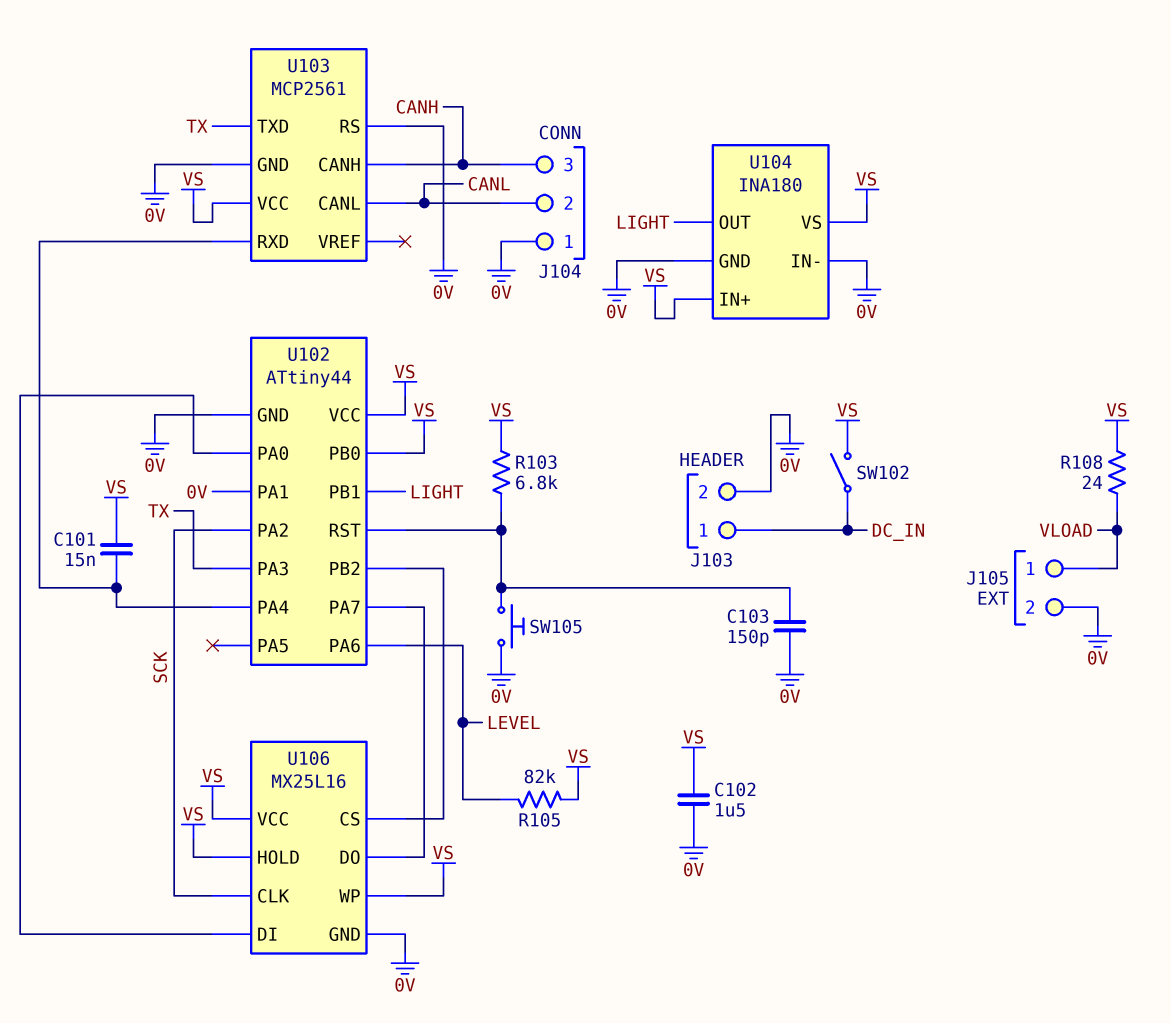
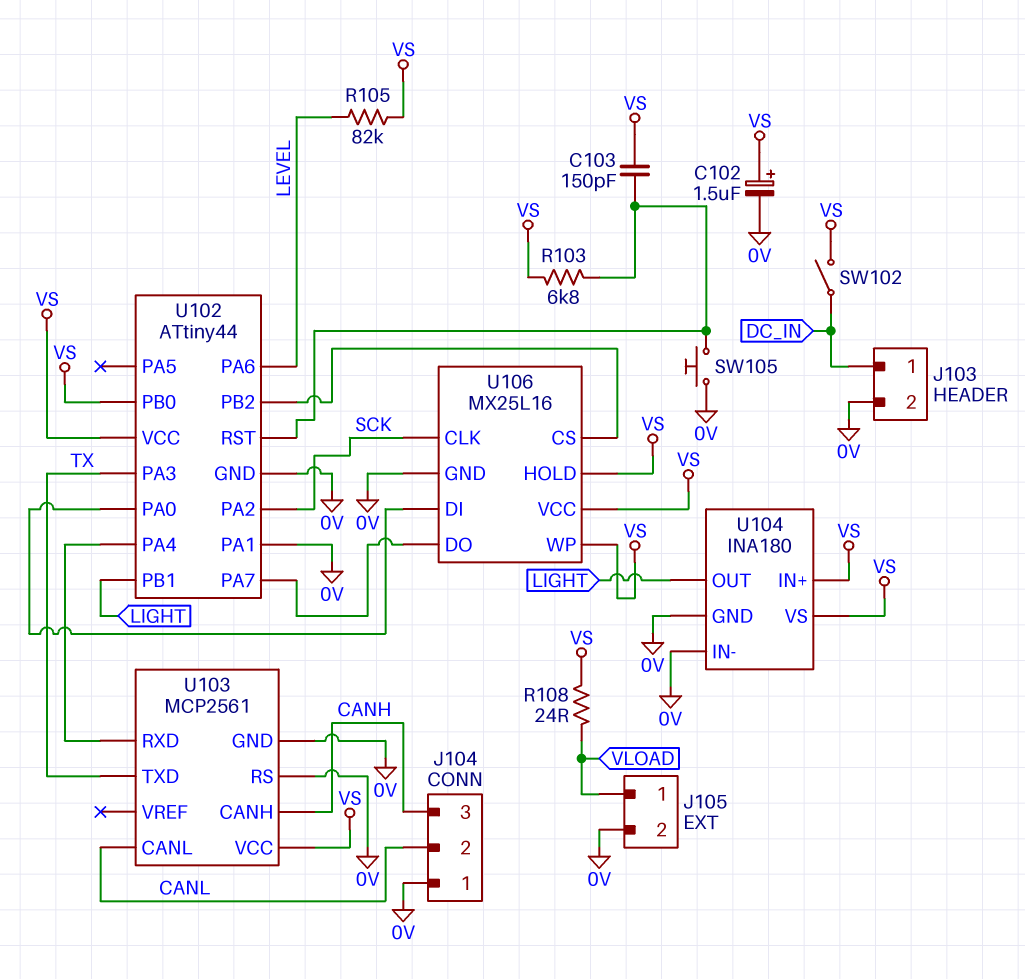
C101: 15nF (U102/PA4, VS) -> none
C102: 1.5uF (0V, VS) -> 1.5uF (plus VS, minus 0V)
C103: 150pF (0V, U102/RST) -> 150pF (U102/RST, VS)

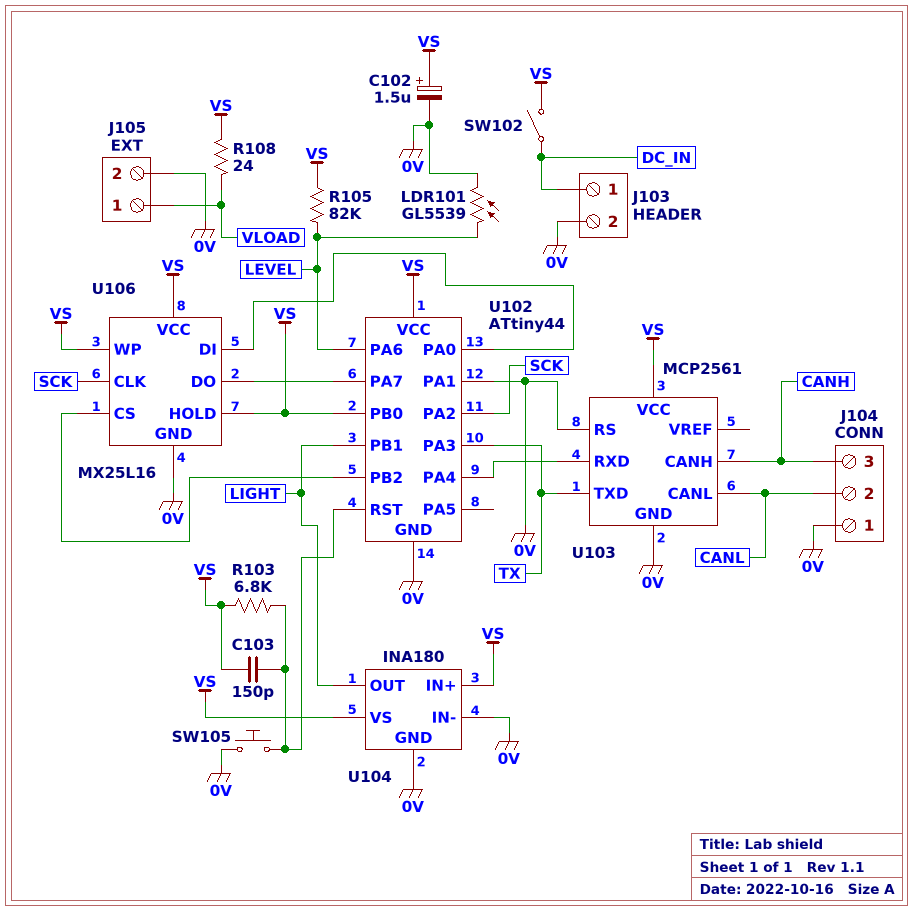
LDR101: none -> GL5539 (0V, LEVEL)

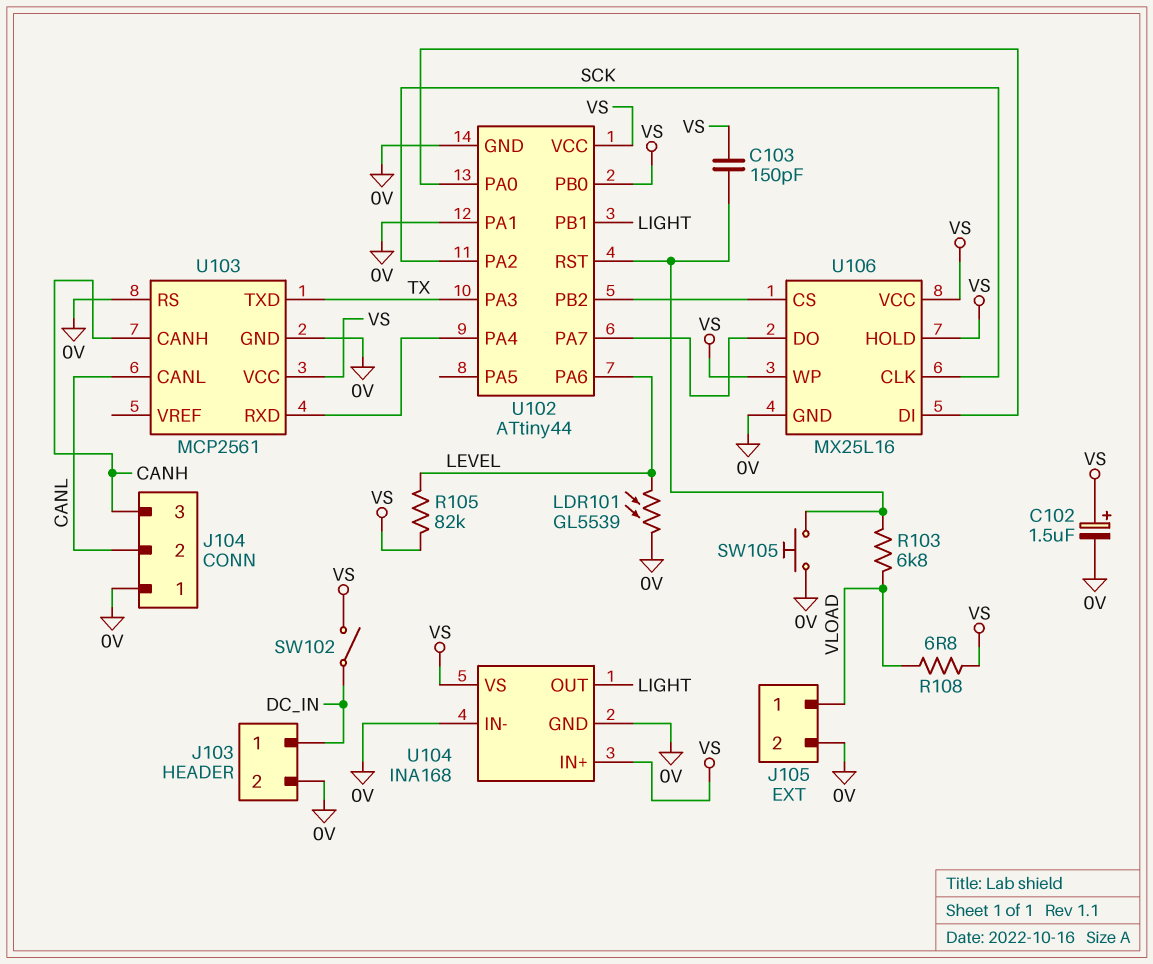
R103: 6.8k (U102/RST, VS) -> 6.8k (U102/RST, VLOAD)
R108: 24 (VLOAD, VS) -> 6.8 (VLOAD, VS)
U104: INA180 -> INA168

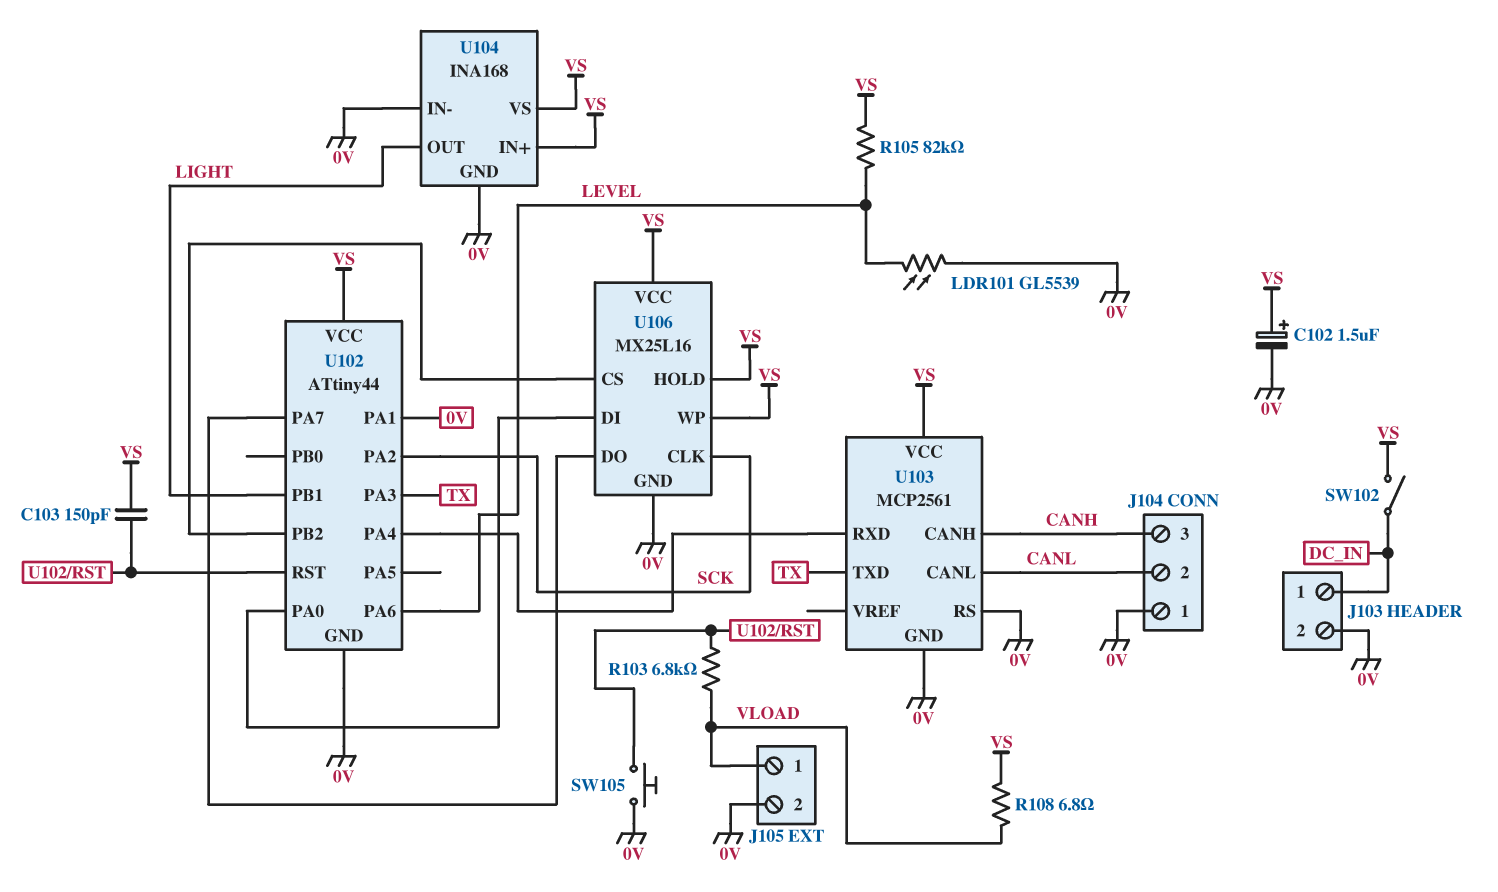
U102 pin PB0: VS -> none

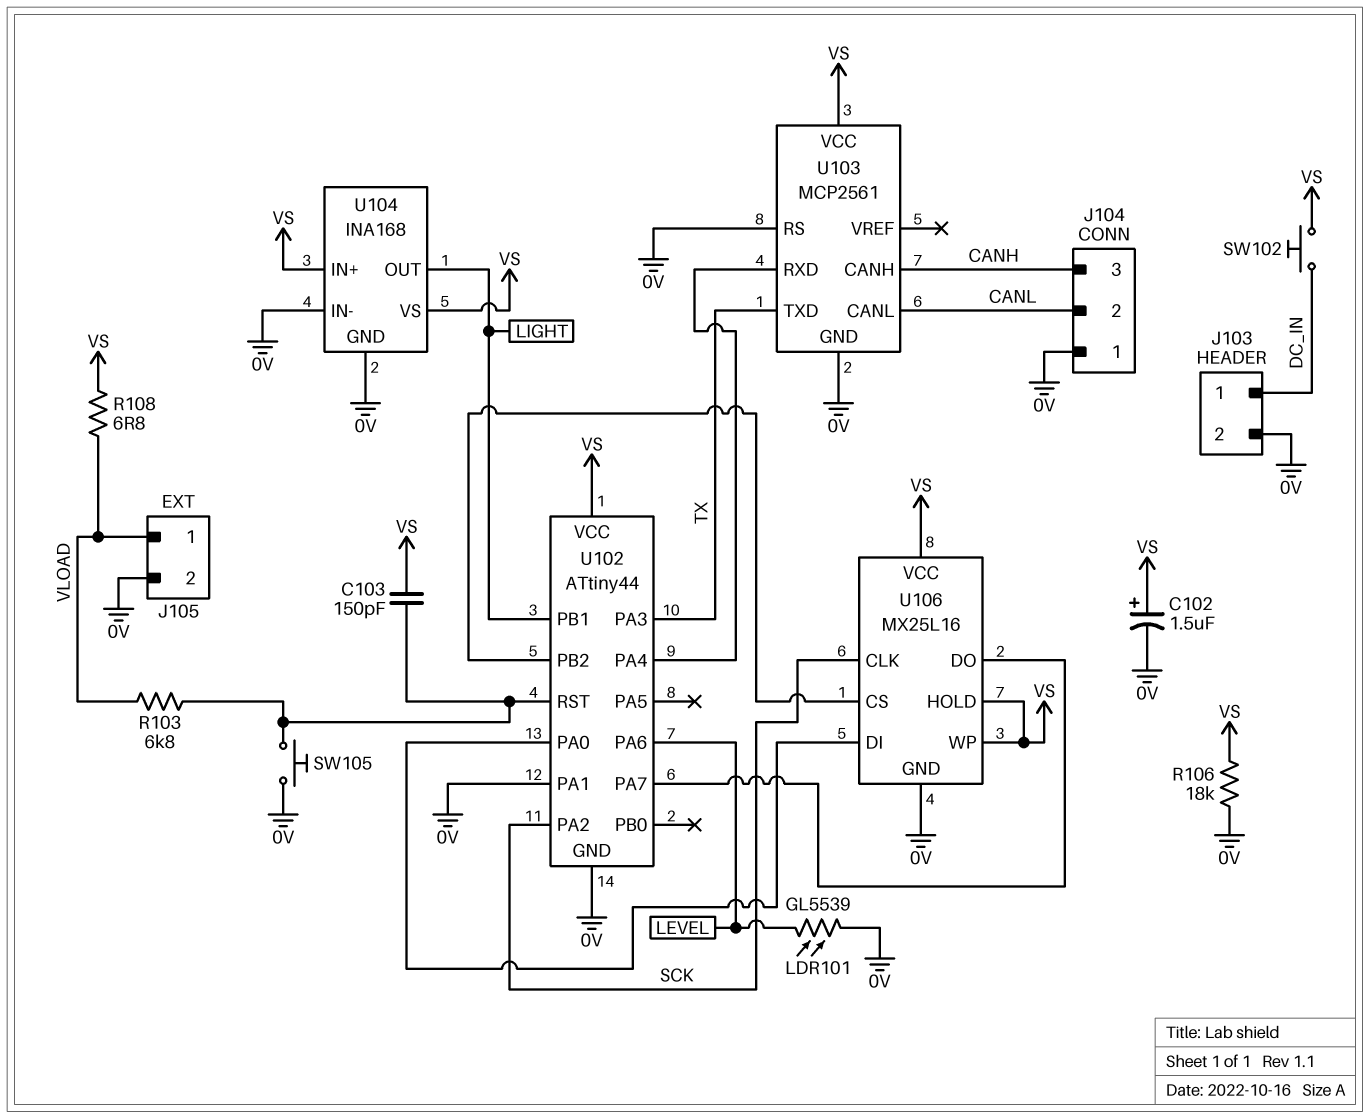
R105: 82k (LEVEL, VS) -> none
R106: none -> 18k (0V, VS)
SW102: switch (DC_IN, VS) -> button (DC_IN, VS)

